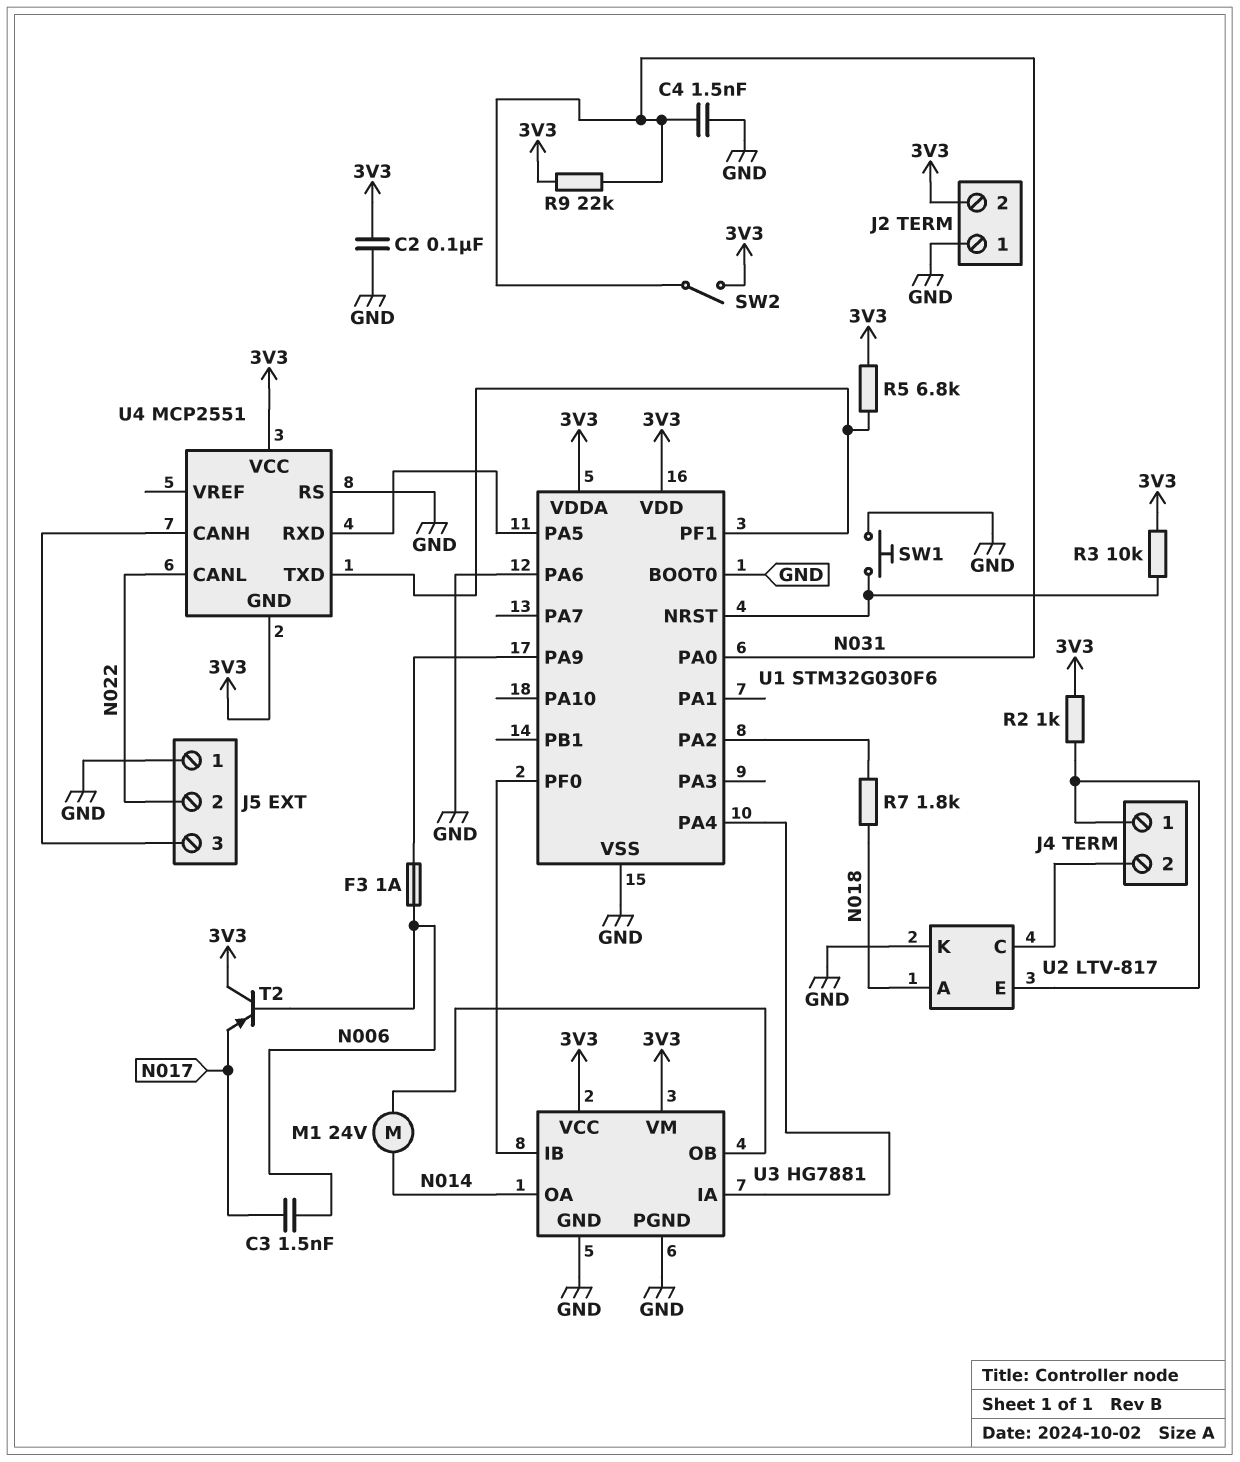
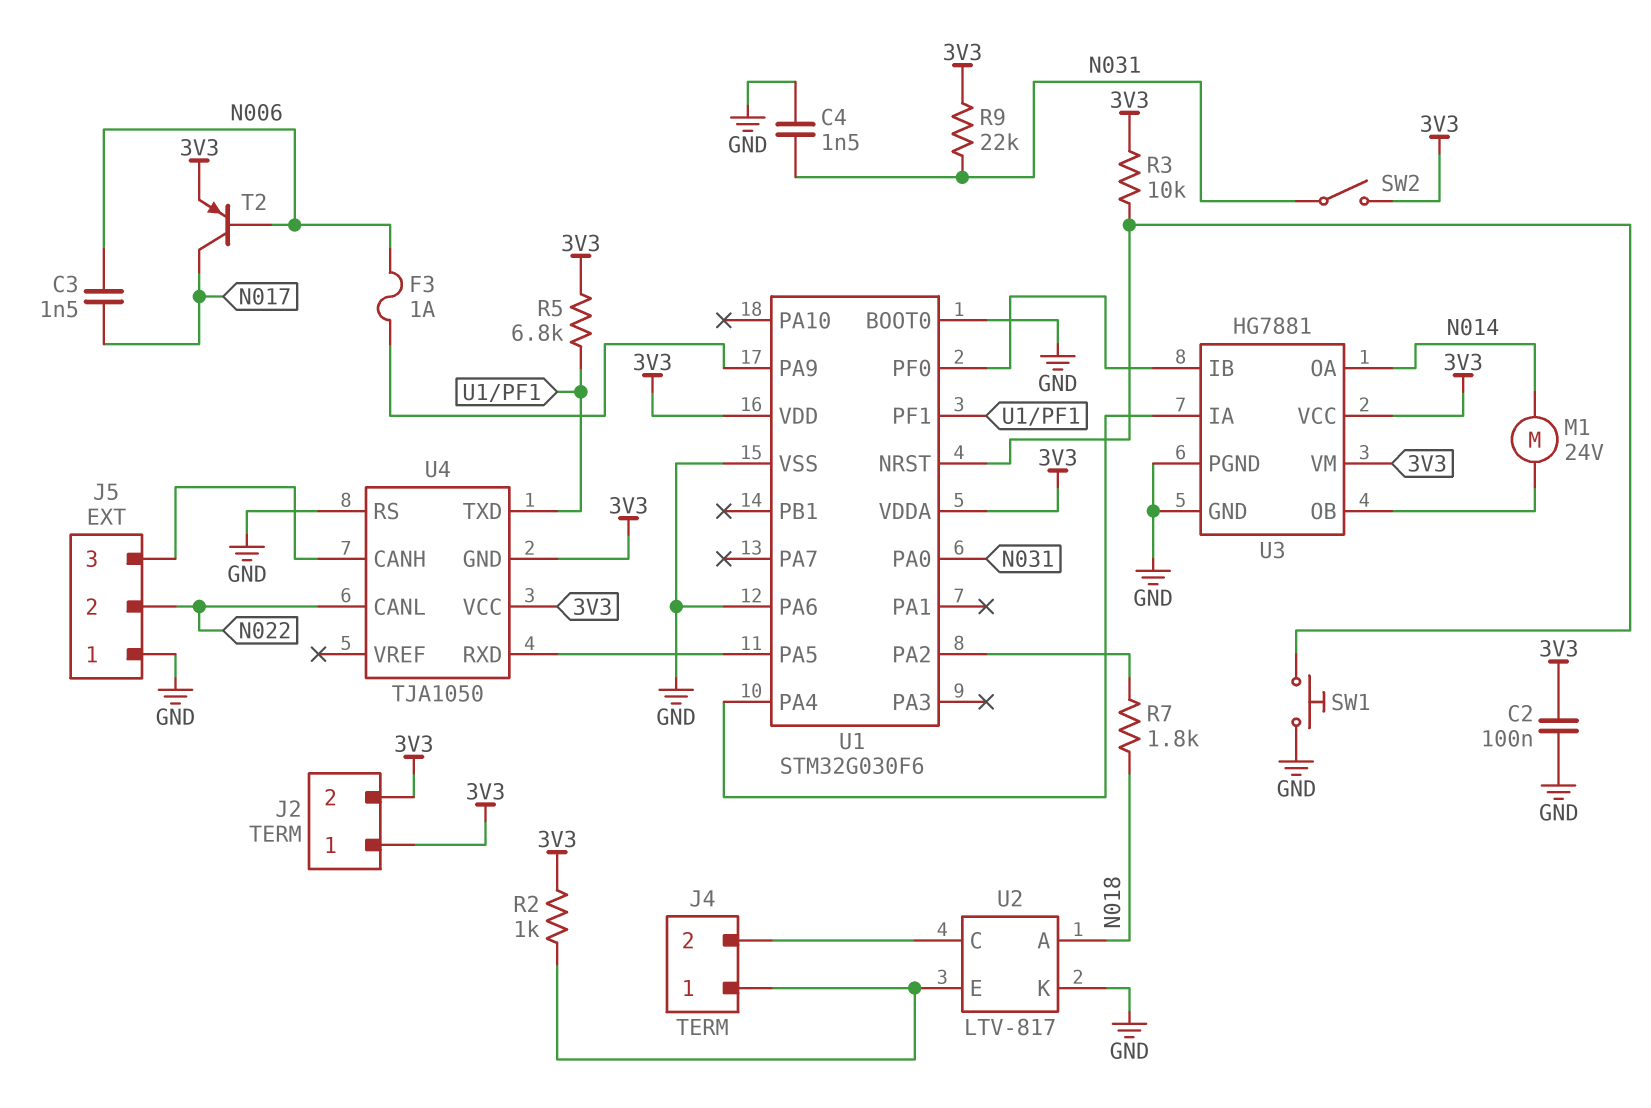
J2 pin 1: GND -> 3V3
T2: PNP (B N006, C 3V3, E N017) -> PNP (B N006, C N017, E 3V3)
U4: MCP2551 -> TJA1050

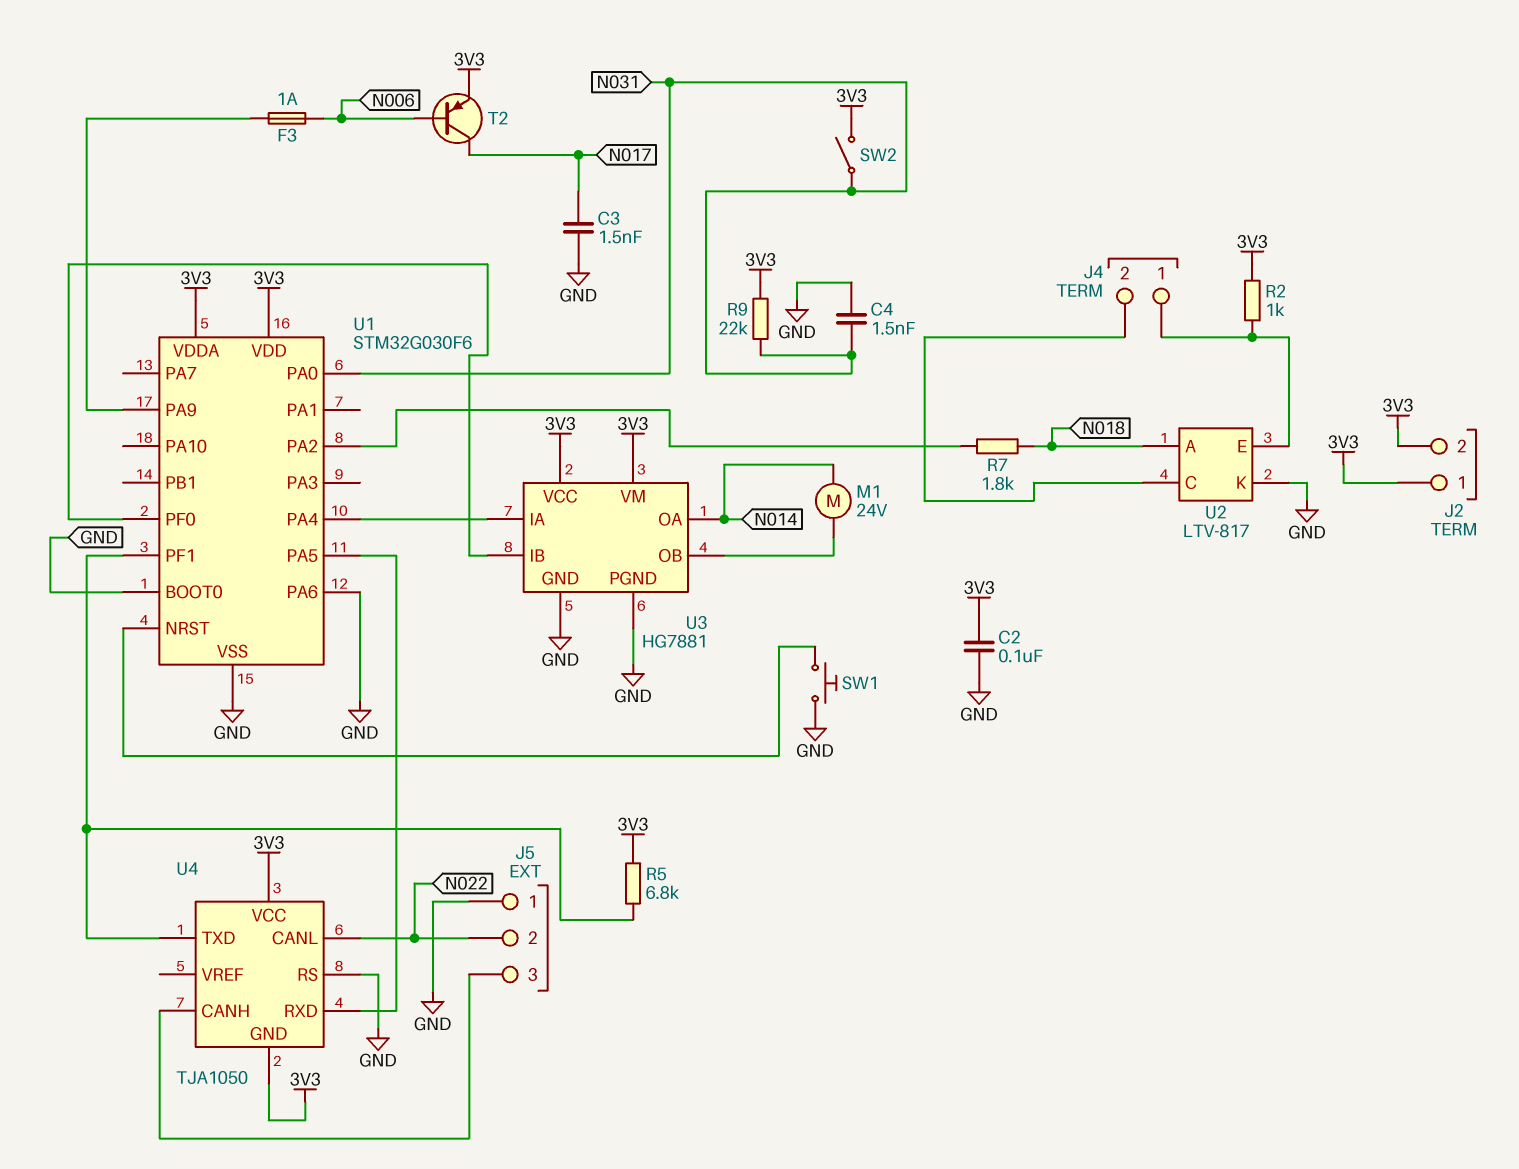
C3: 1.5nF (N006, N017) -> 1.5nF (GND, N017)
R3: 10k (3V3, U1/NRST) -> none

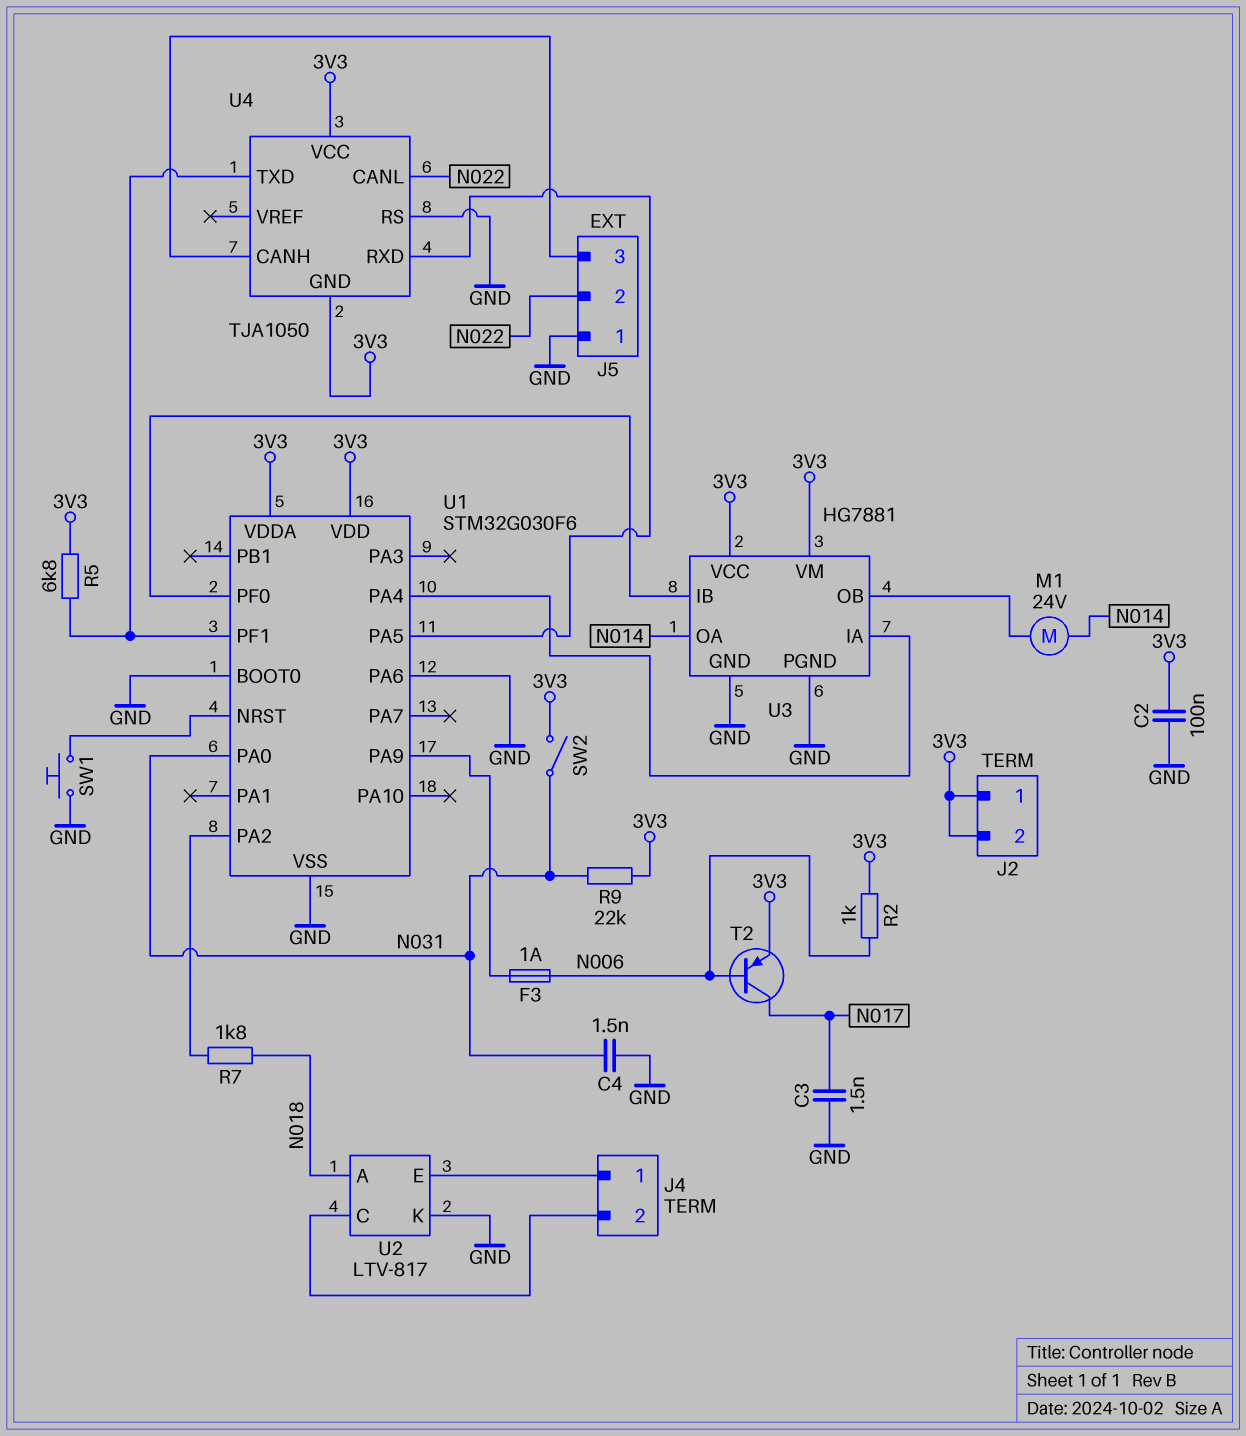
R2: 1k (3V3, J4/1) -> 1k (3V3, N006)

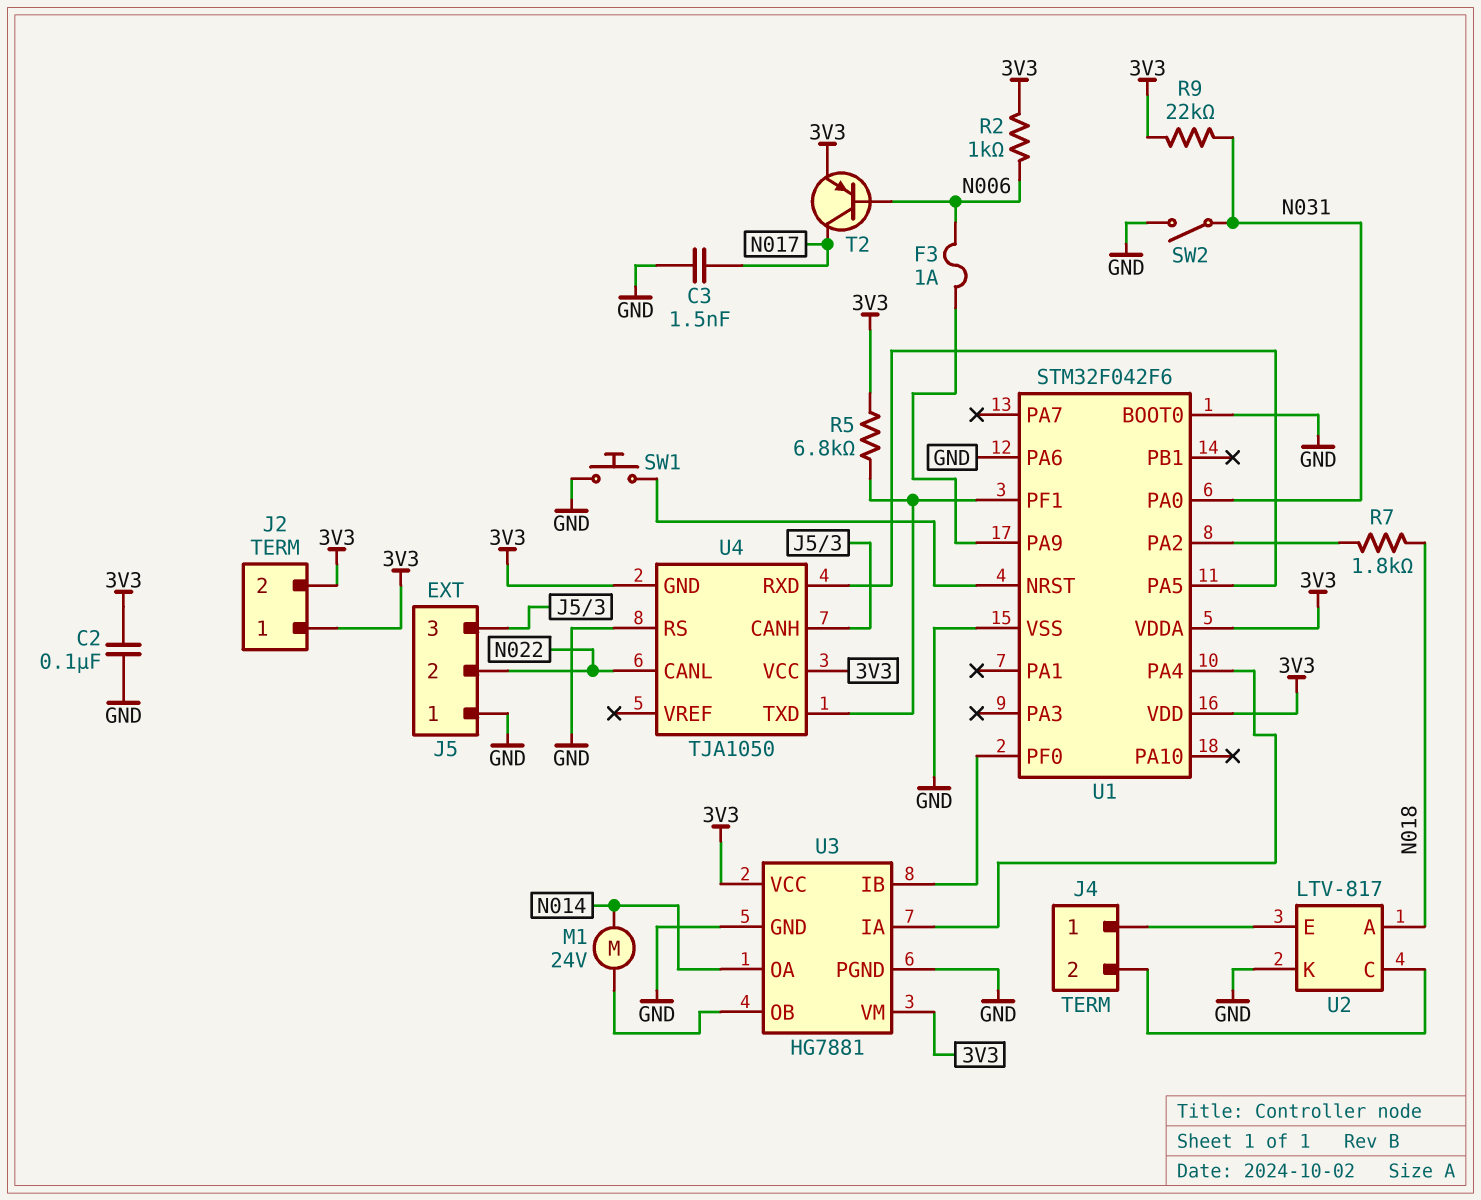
C4: 1.5nF (GND, N031) -> none
SW2: switch (3V3, N031) -> switch (GND, N031)
U1: STM32G030F6 -> STM32F042F6

